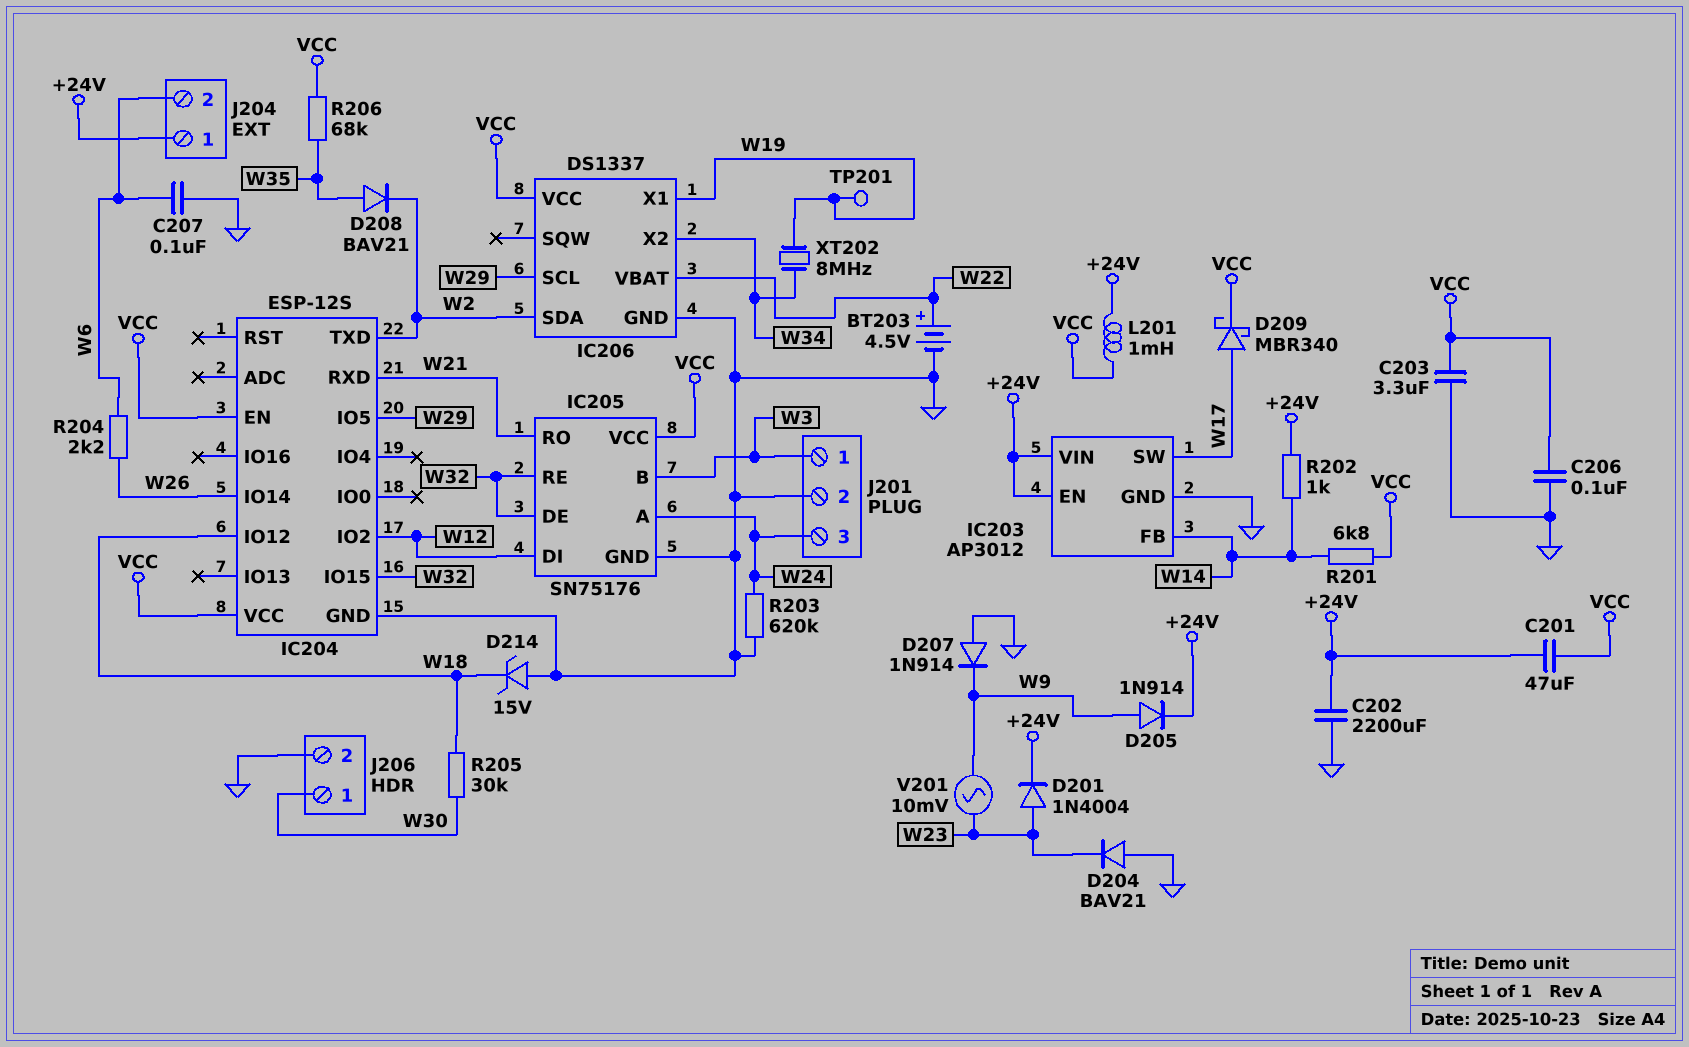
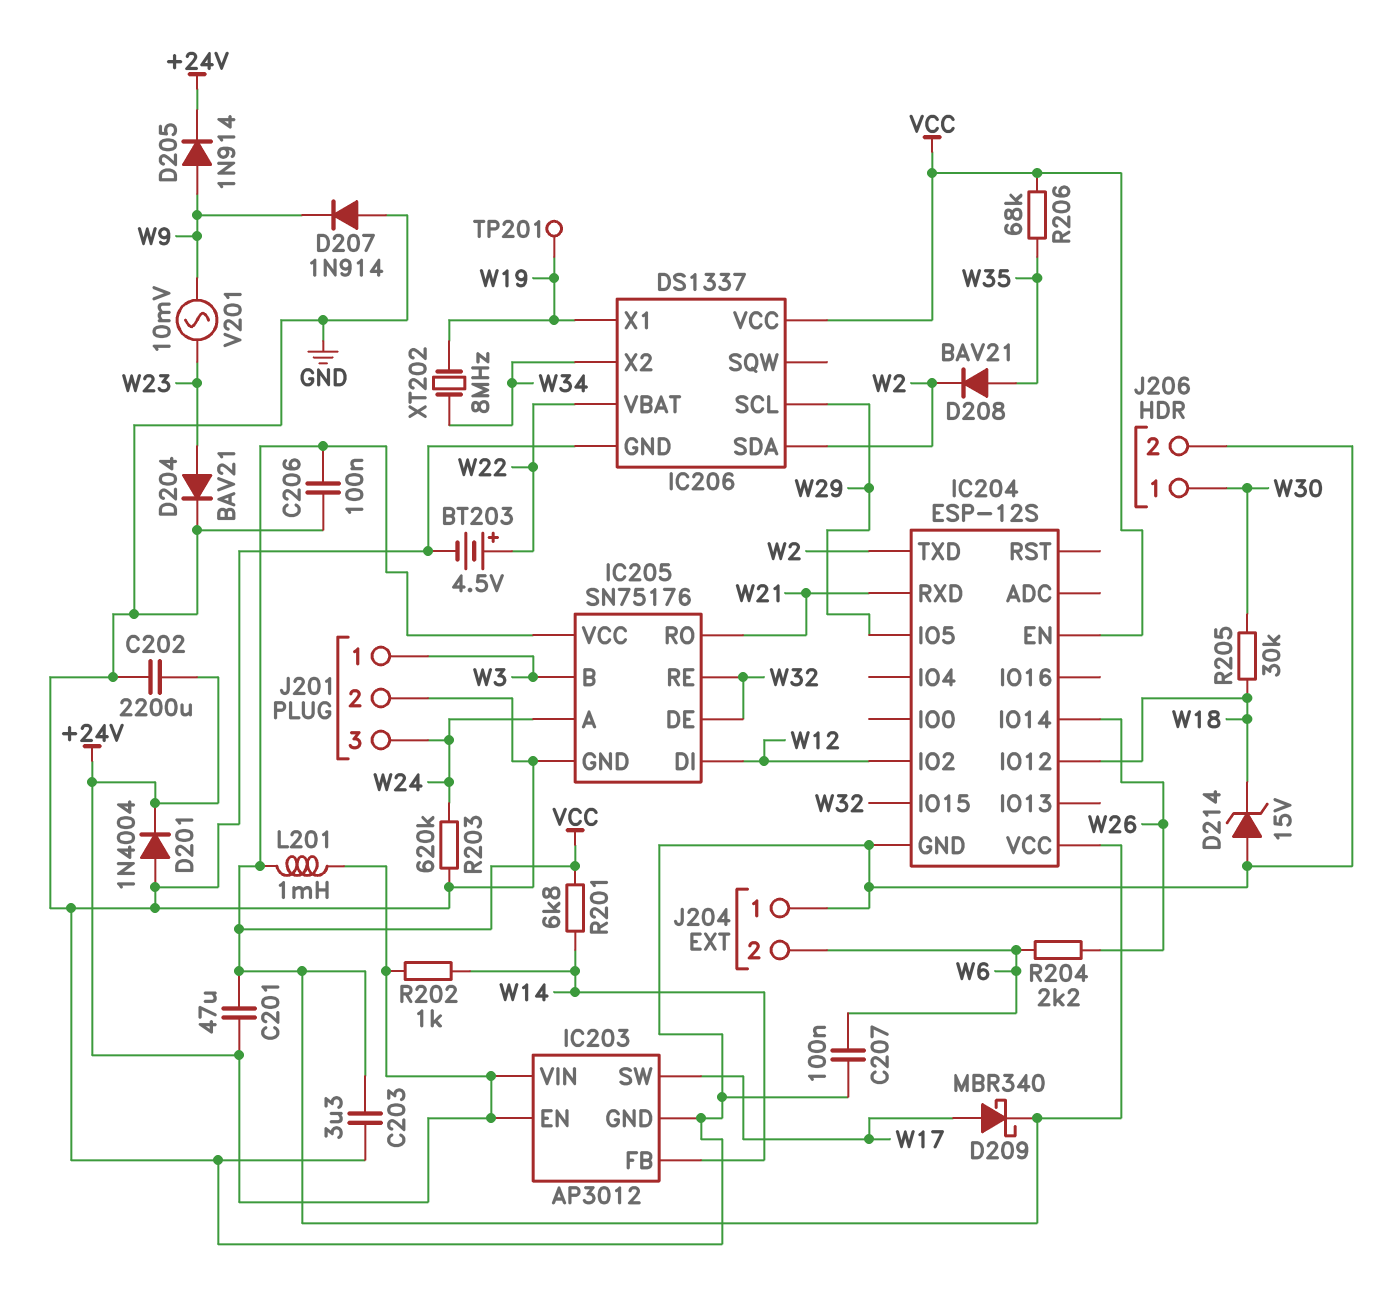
D201: diode 1N4004 (A W23, K +24V) -> diode 1N4004 (A GND, K +24V)
D204: diode BAV21 (A GND, K W23) -> diode BAV21 (A W23, K GND)
J204 pin 1: +24V -> GND

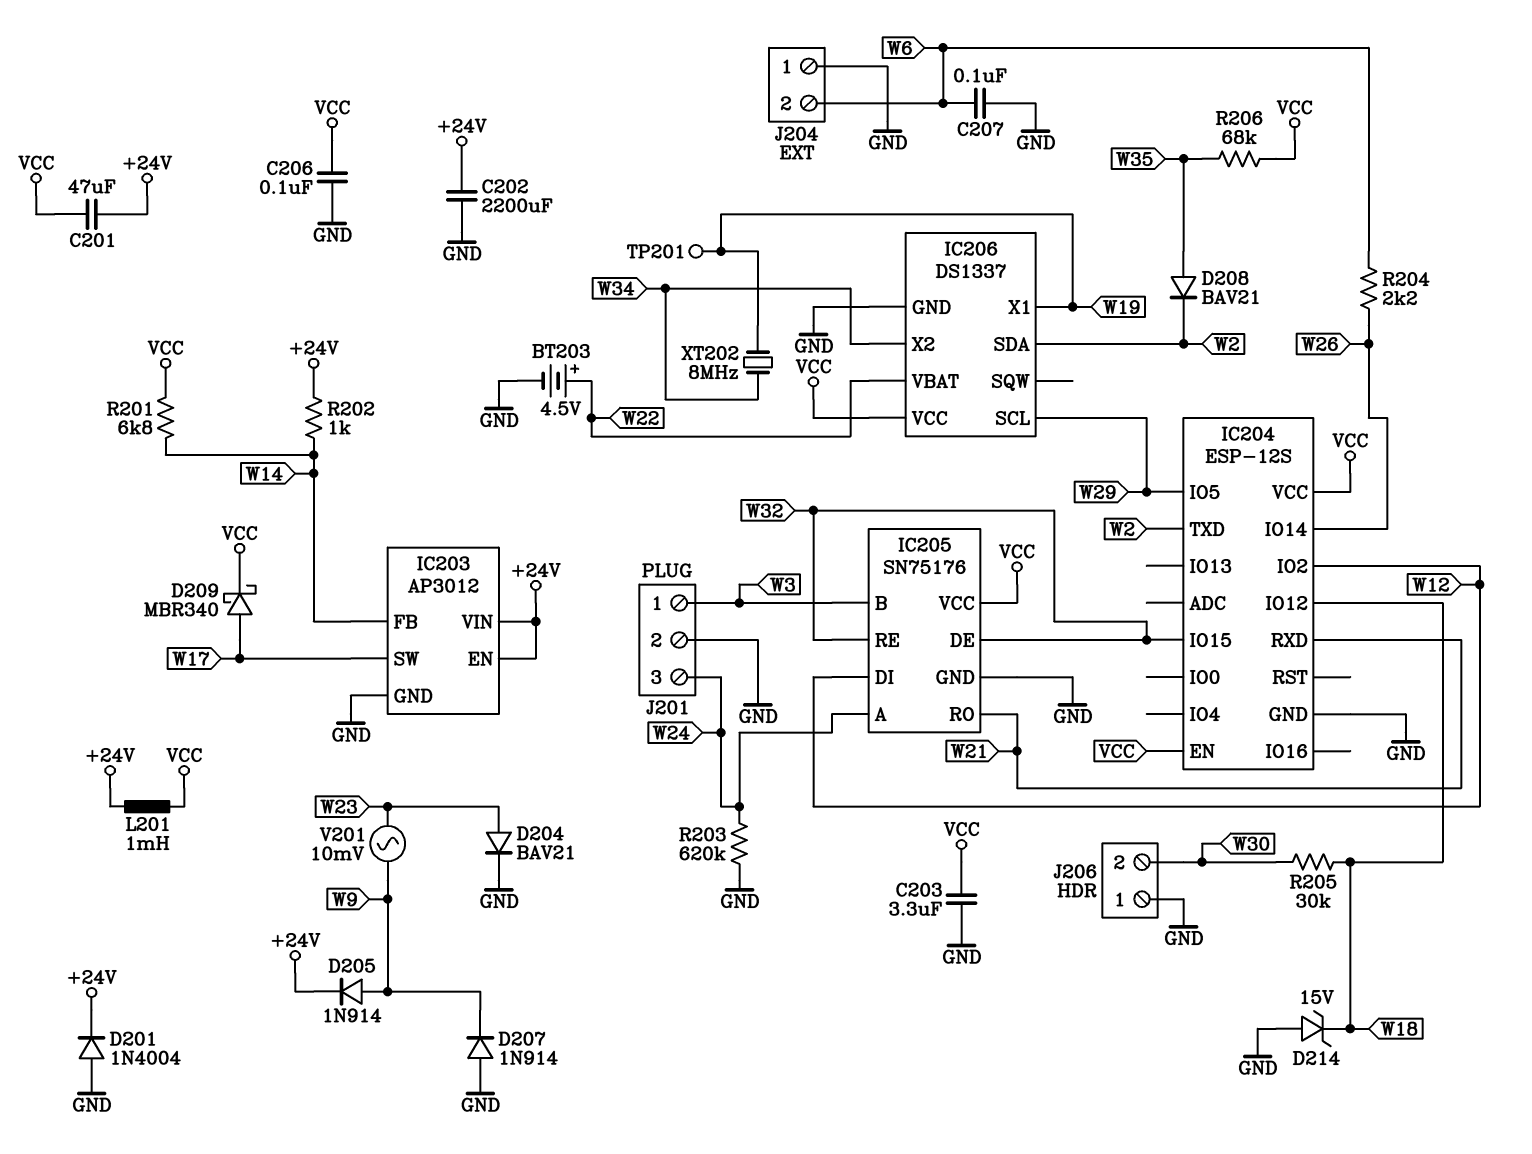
J206 pin 1: W30 -> GND
J206 pin 2: GND -> W30

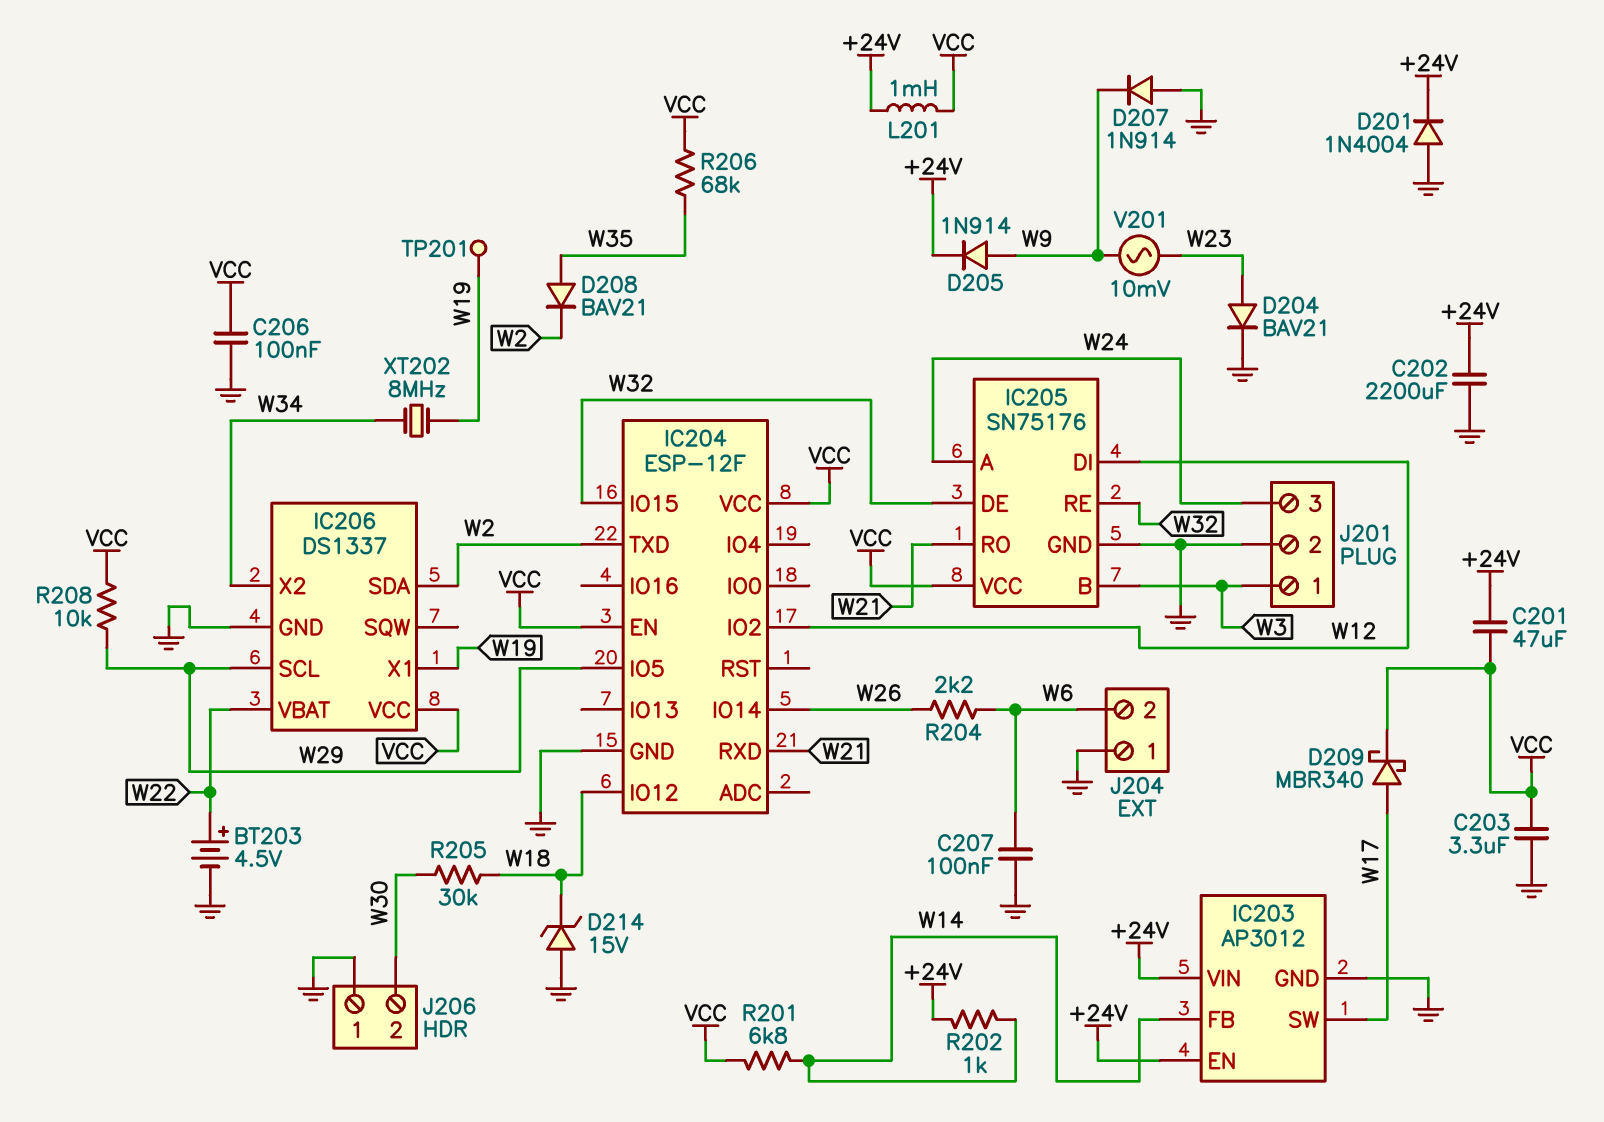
IC204: ESP-12S -> ESP-12F
R203: 620k (GND, W24) -> none
R208: none -> 10k (VCC, W29)

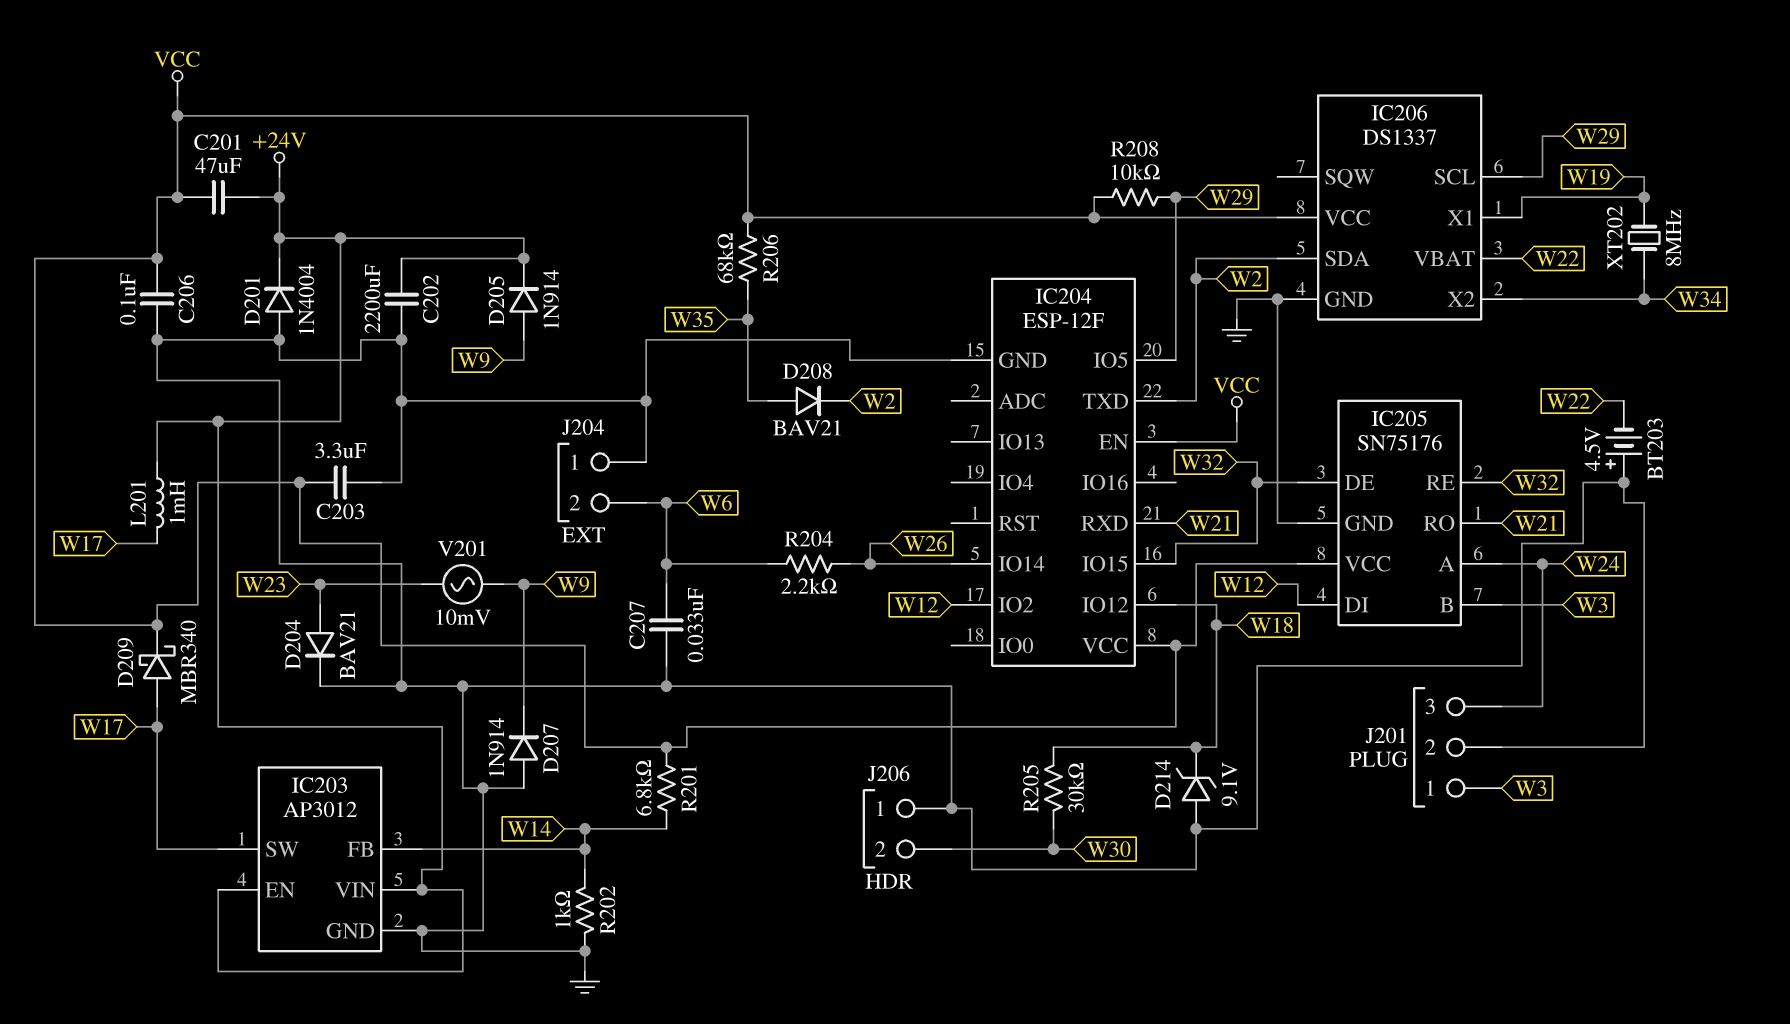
BT203: 4.5V (plus W22, minus GND) -> 4.5V (plus GND, minus W22)
C207: 100nF (GND, W6) -> 33nF (GND, W6)
D214: zener 15V (A GND, K W18) -> zener 9.1V (A GND, K W18)
L201: 1mH (+24V, VCC) -> 1mH (+24V, W17)
R202: 1k (+24V, W14) -> 1k (GND, W14)
TP201: test point (W19) -> none

